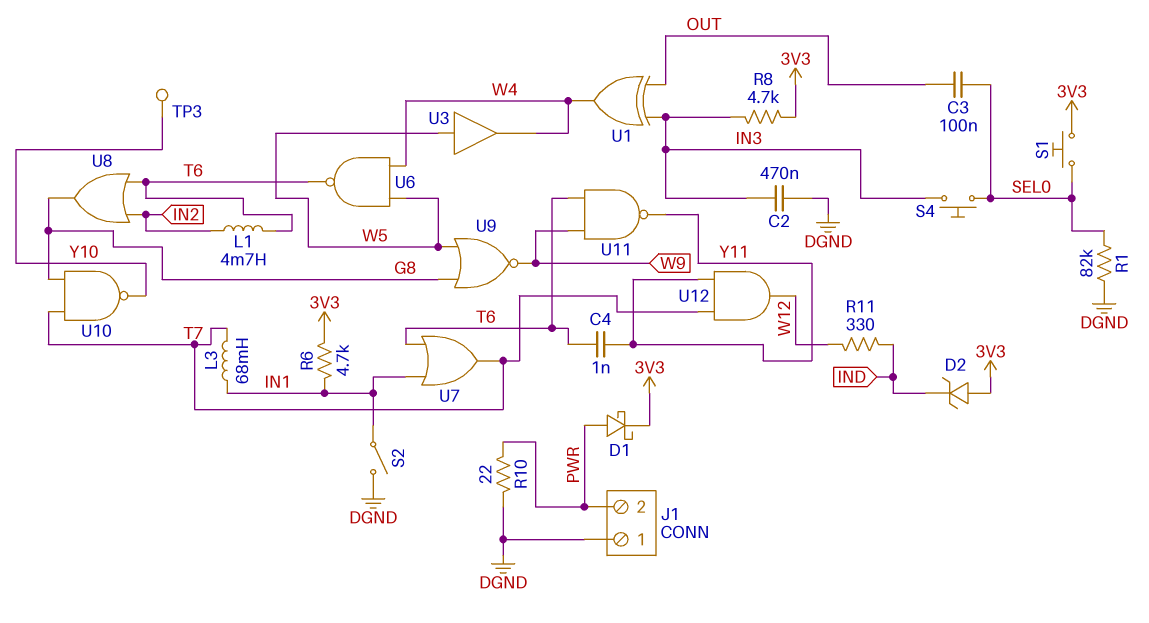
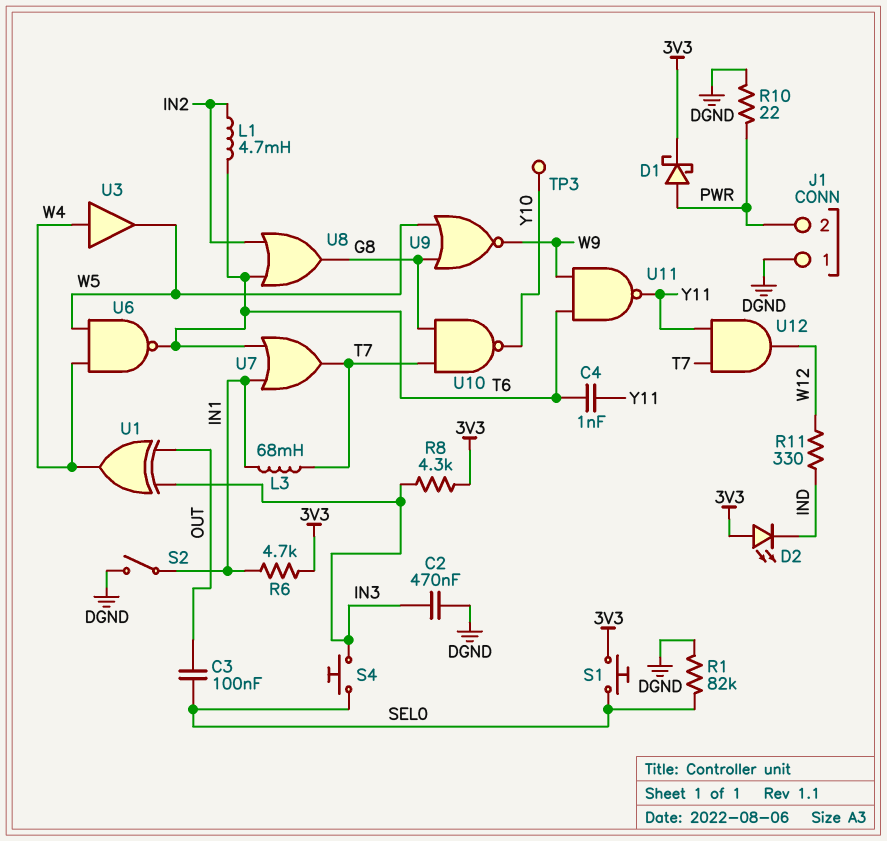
D2: zener (A 3V3, K IND) -> LED (A 3V3, K IND)
R8: 4.7k (3V3, IN3) -> 4.3k (3V3, IN3)
U3: buffer (in W5, out W4) -> buffer (in W4, out W5)

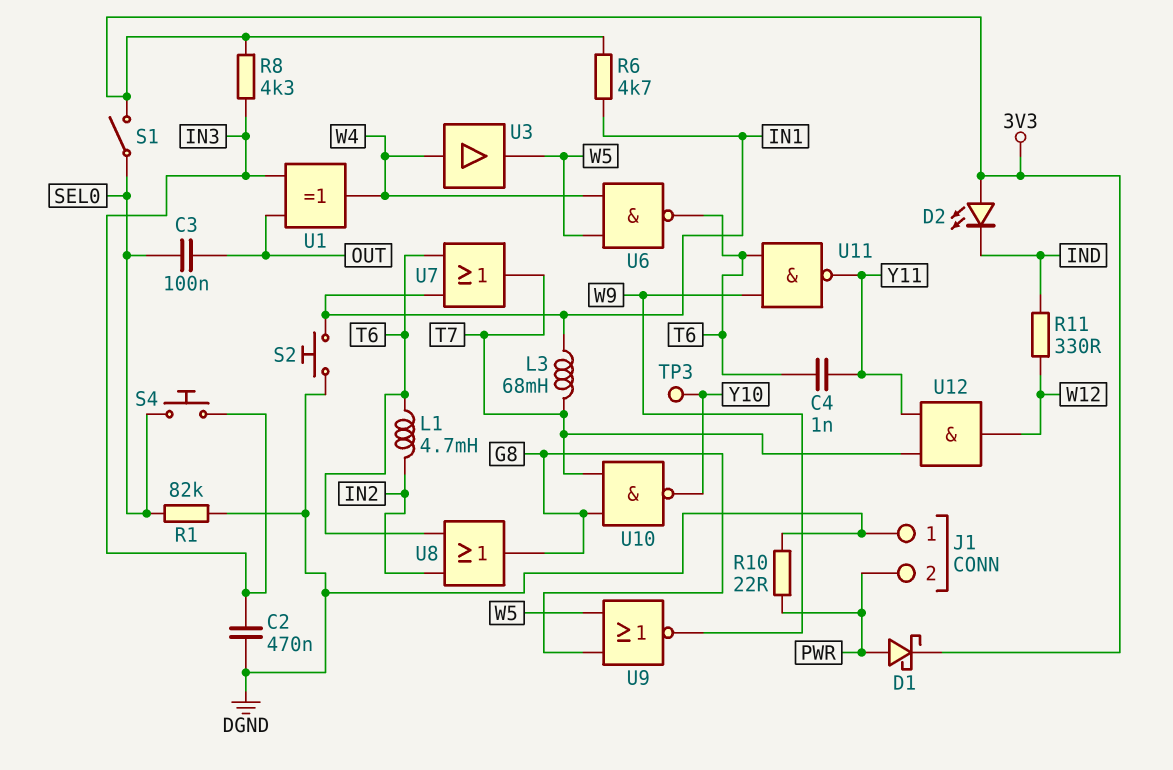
S1: button (3V3, SEL0) -> switch (3V3, SEL0)
S2: switch (DGND, IN1) -> button (DGND, IN1)

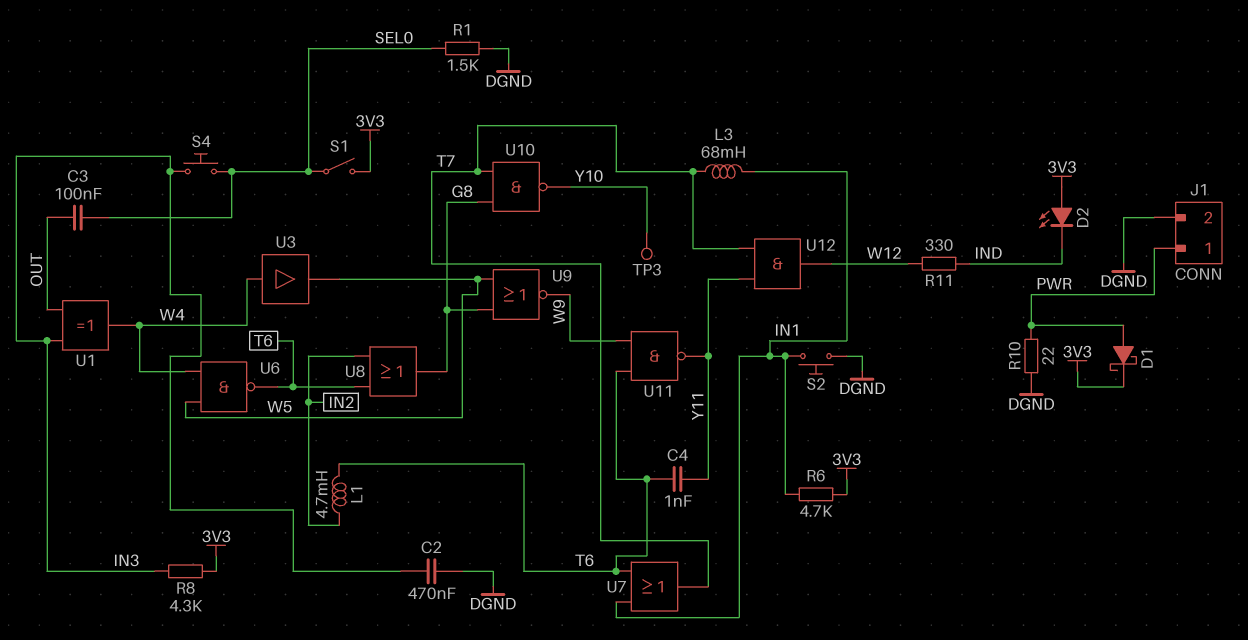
J1 pin 1: DGND -> PWR
J1 pin 2: PWR -> DGND
R1: 82k (DGND, SEL0) -> 1.5k (DGND, SEL0)

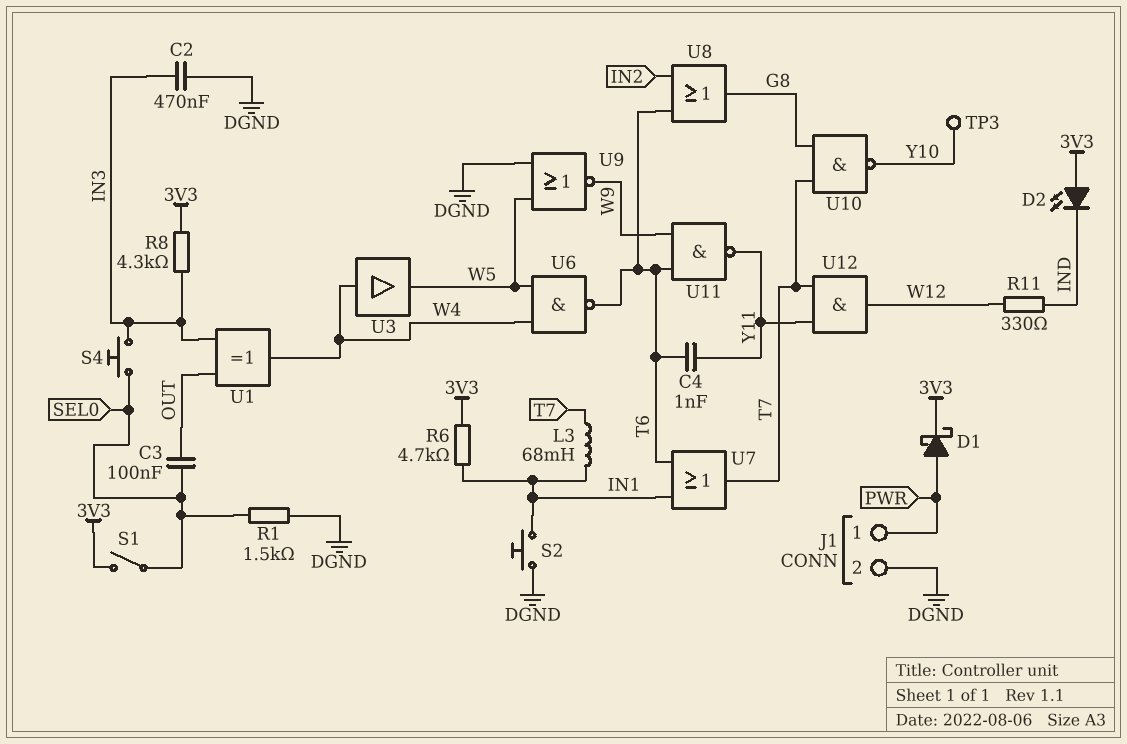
L1: 4.7mH (IN2, T6) -> none
R10: 22 (DGND, PWR) -> none
U9: NOR (in G8, in W5, out W9) -> NOR (in DGND, in W5, out W9)

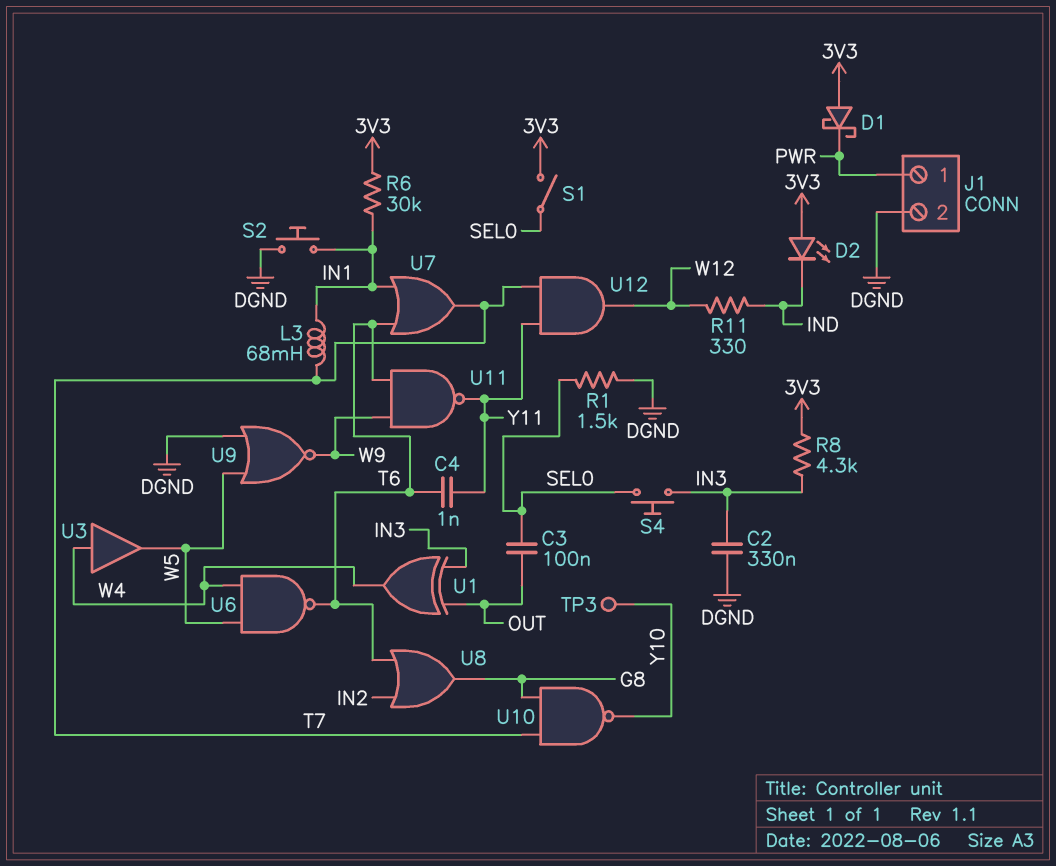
C2: 470nF (DGND, IN3) -> 330nF (DGND, IN3)
D1: schottky (A PWR, K 3V3) -> schottky (A 3V3, K PWR)
R6: 4.7k (3V3, IN1) -> 30k (3V3, IN1)

